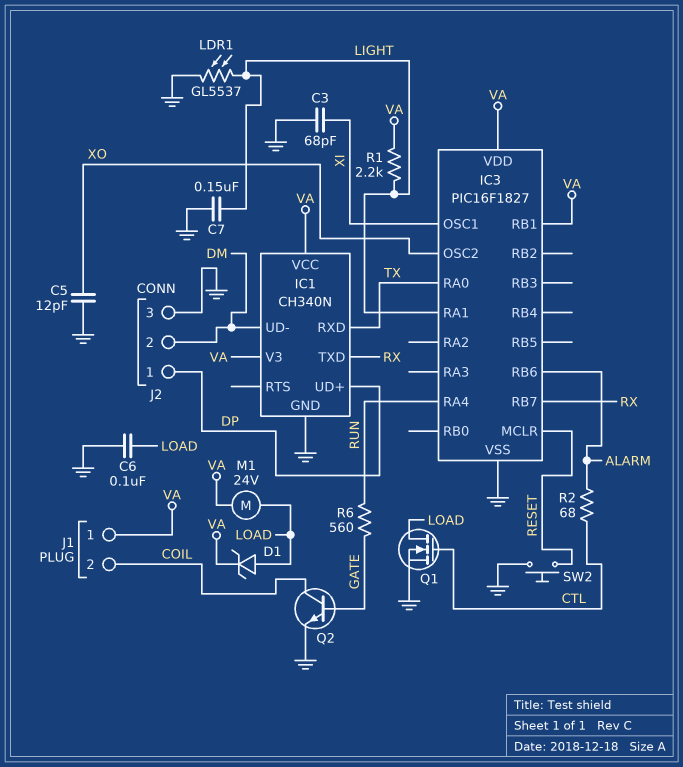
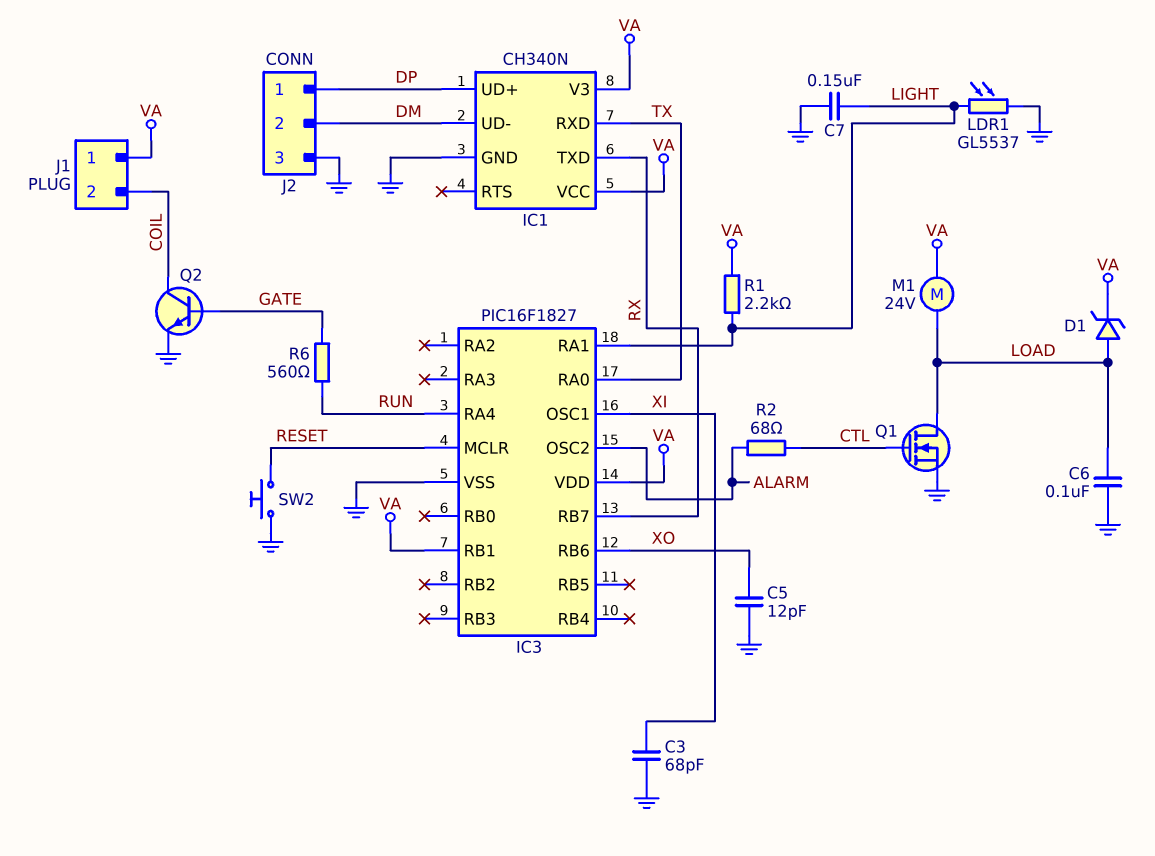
IC3 pin OSC2: XO -> ALARM
IC3 pin RB6: ALARM -> XO

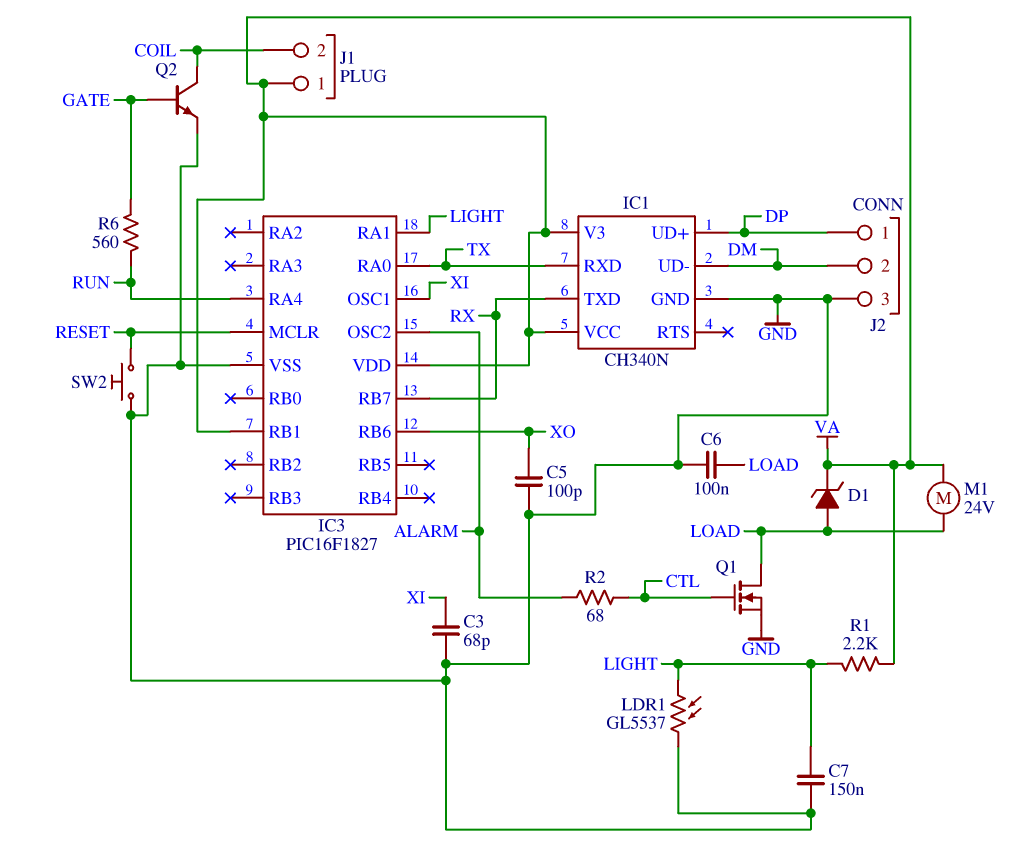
C5: 12pF (GND, XO) -> 100pF (GND, XO)

